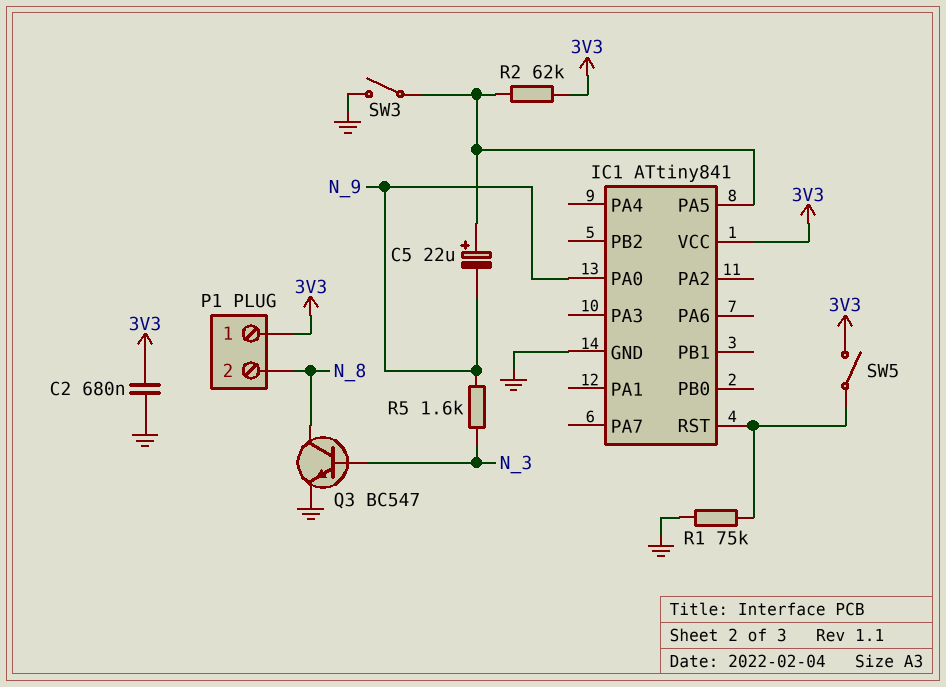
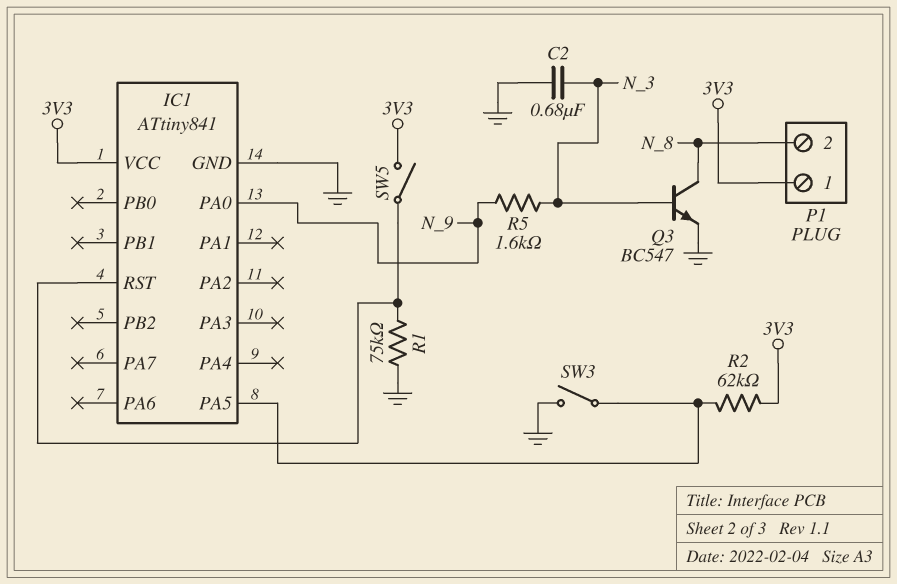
C2: 680nF (3V3, GND) -> 680nF (GND, N_3)
C5: 22uF (plus IC1/PA5, minus N_9) -> none

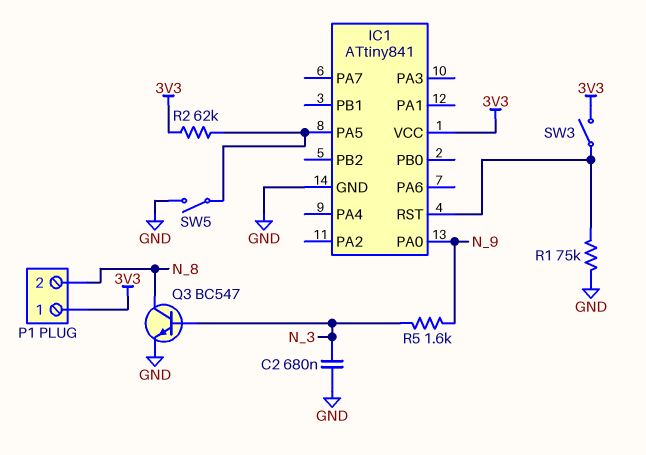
SW3: switch (GND, IC1/PA5) -> switch (3V3, IC1/RST)
SW5: switch (3V3, IC1/RST) -> switch (GND, IC1/PA5)

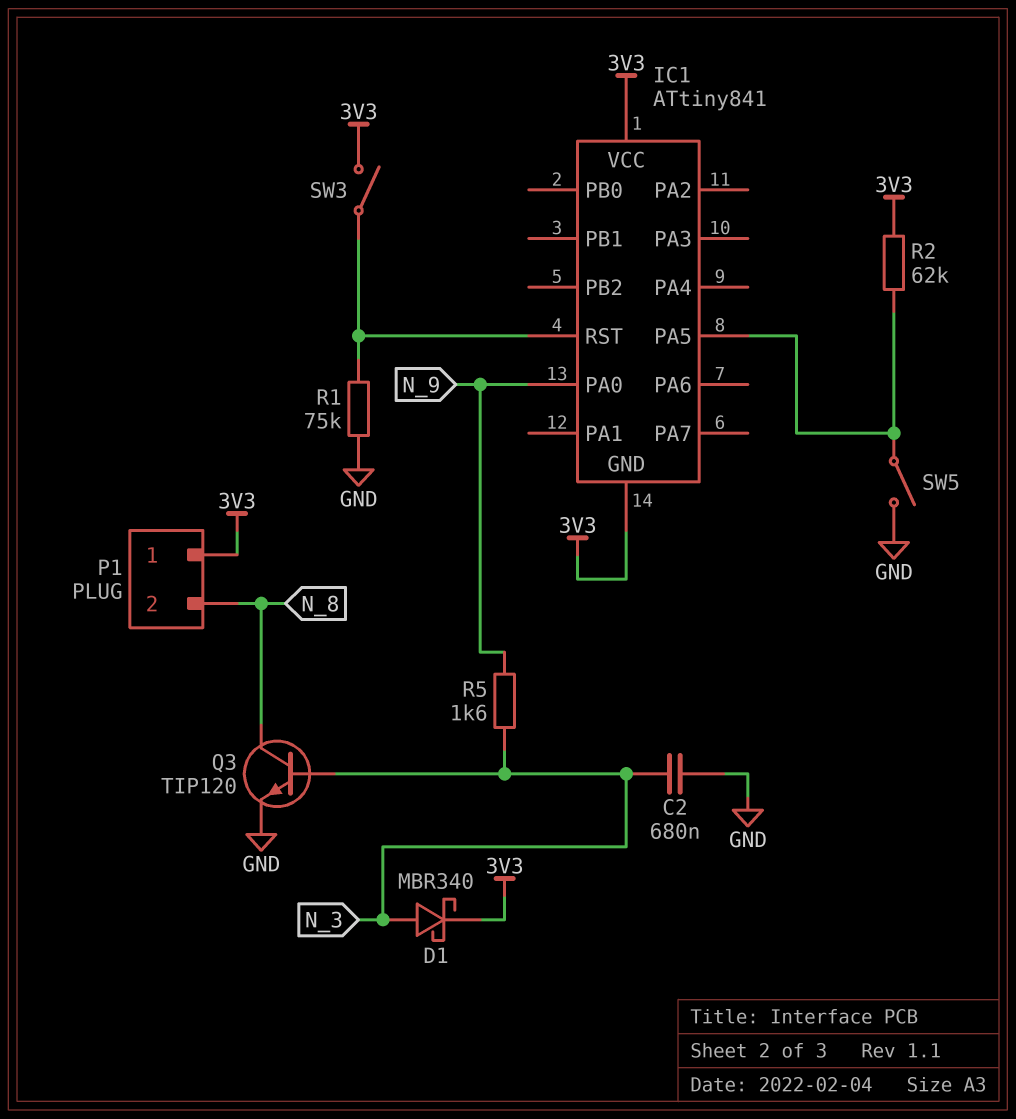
D1: none -> schottky MBR340 (A N_3, K 3V3)
IC1 pin GND: GND -> 3V3
Q3: NPN BC547 (B N_3, C N_8, E GND) -> NPN TIP120 (B N_3, C N_8, E GND)

